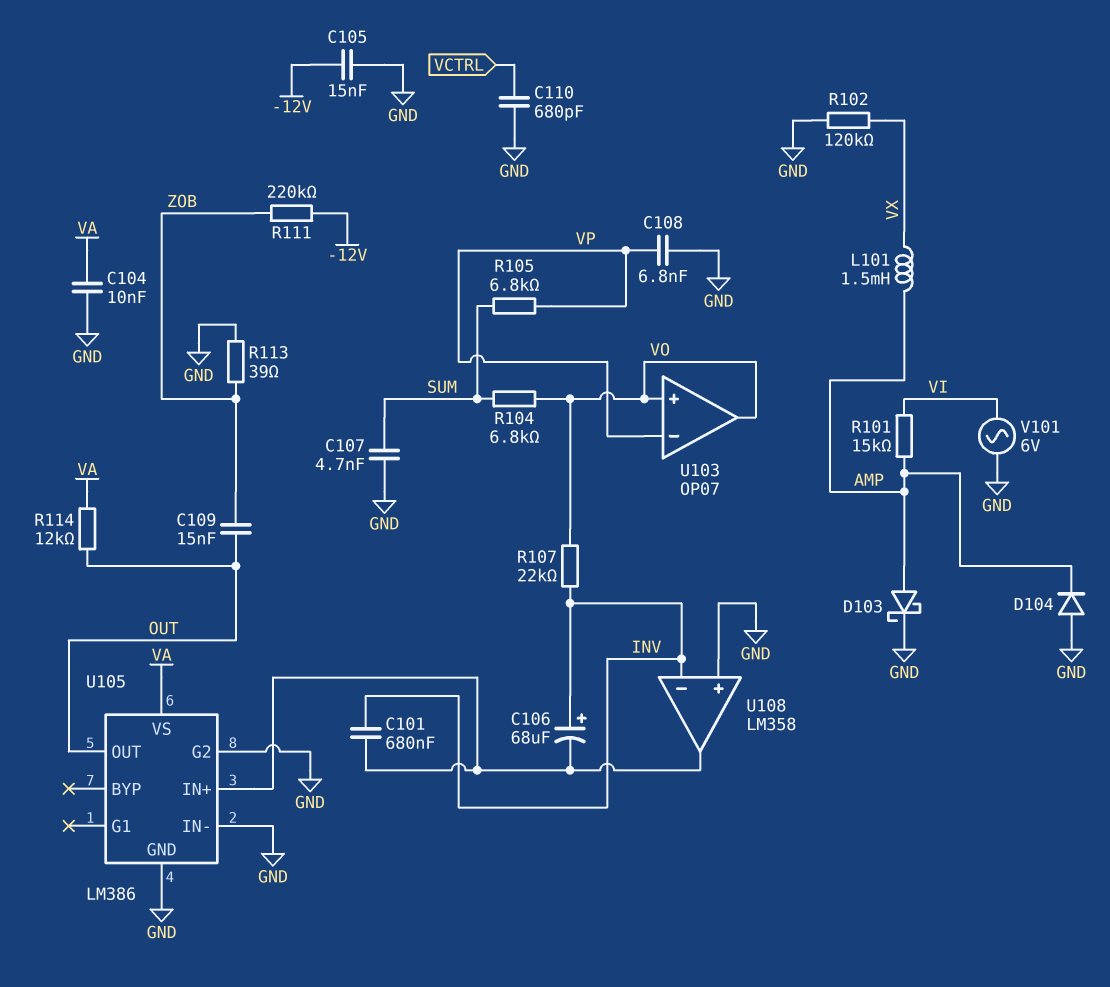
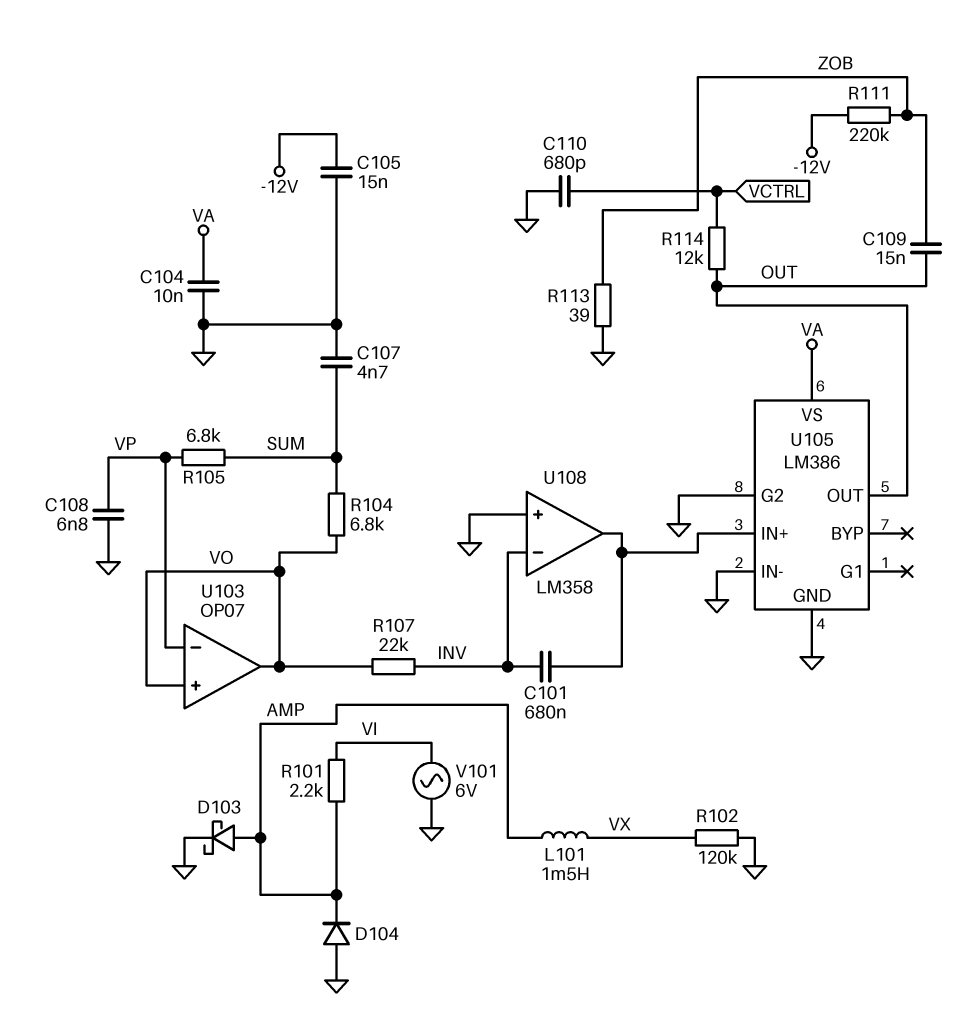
C106: 68uF (plus INV, minus U105/IN+) -> none
R101: 15k (AMP, VI) -> 2.2k (AMP, VI)
R114: 12k (OUT, VA) -> 12k (OUT, VCTRL)

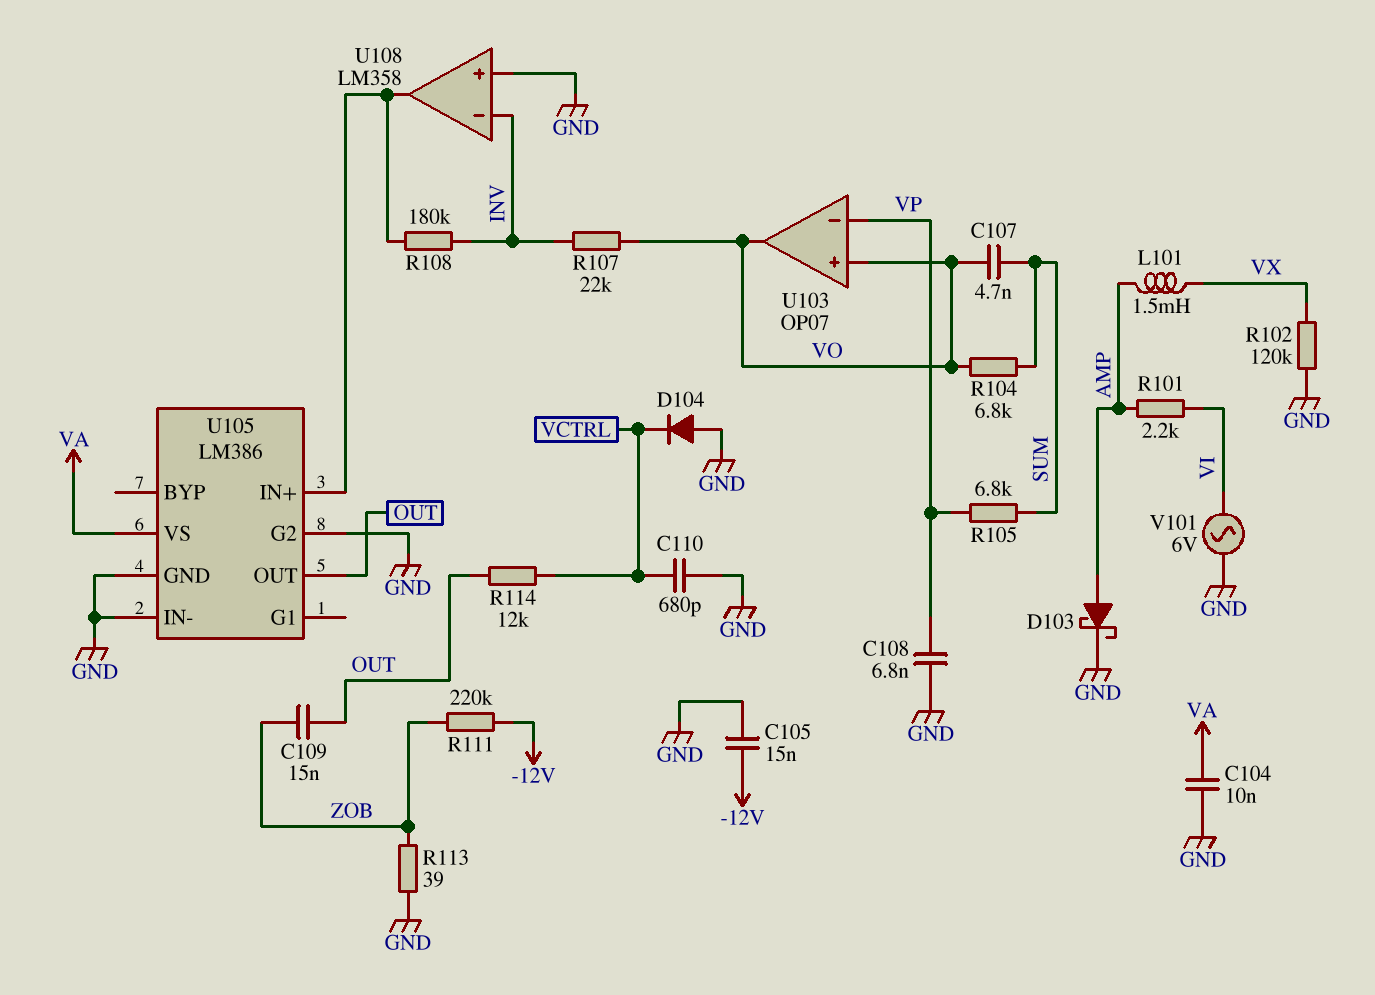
C101: 680nF (INV, U105/IN+) -> none
C107: 4.7nF (GND, SUM) -> 4.7nF (SUM, VO)
D104: diode (A GND, K AMP) -> diode (A GND, K VCTRL)
R108: none -> 180k (INV, U105/IN+)

